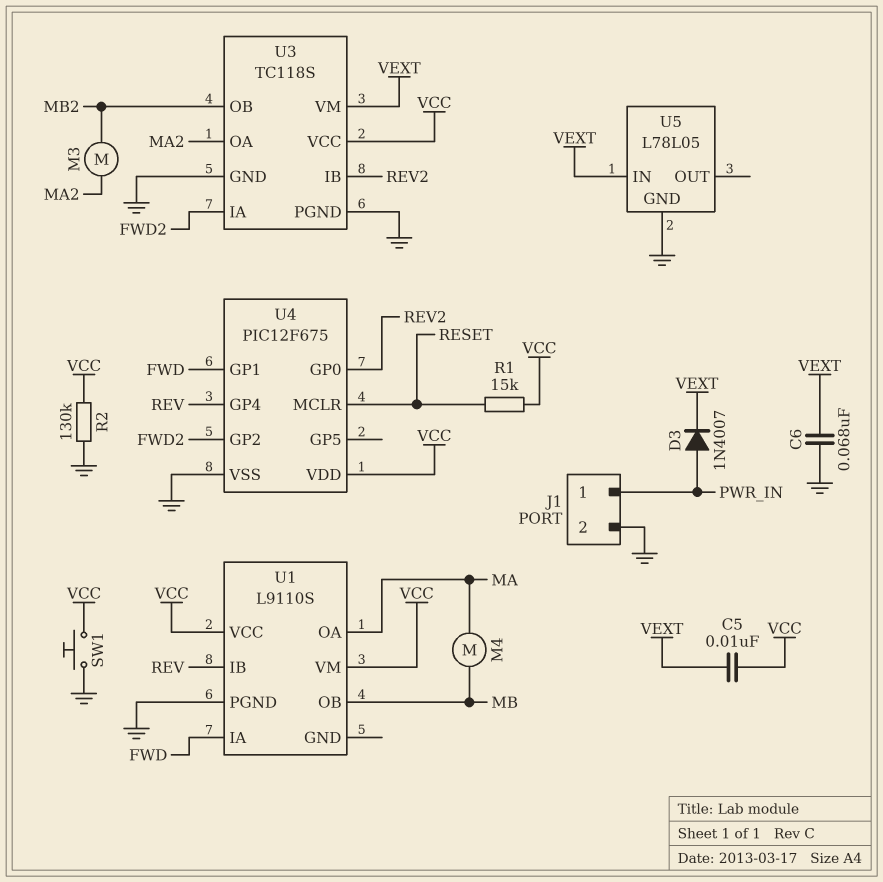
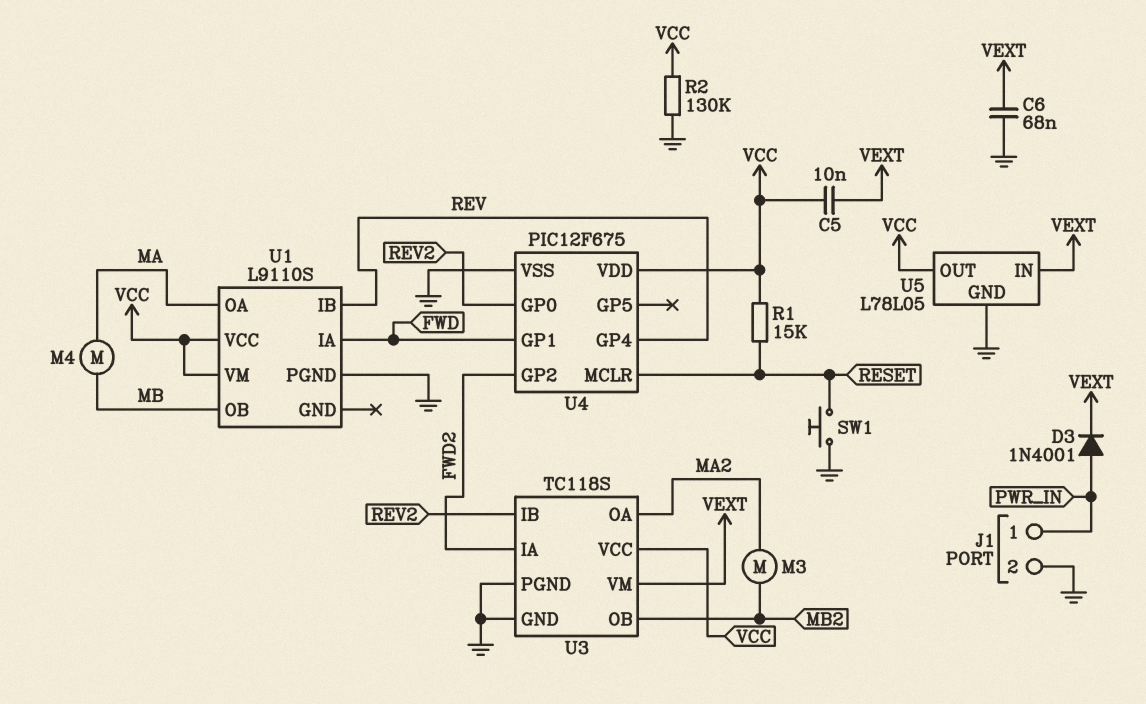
D3: diode 1N4007 (A PWR_IN, K VEXT) -> diode 1N4001 (A PWR_IN, K VEXT)
SW1: button (GND, VCC) -> button (GND, RESET)
U5 pin OUT: none -> VCC

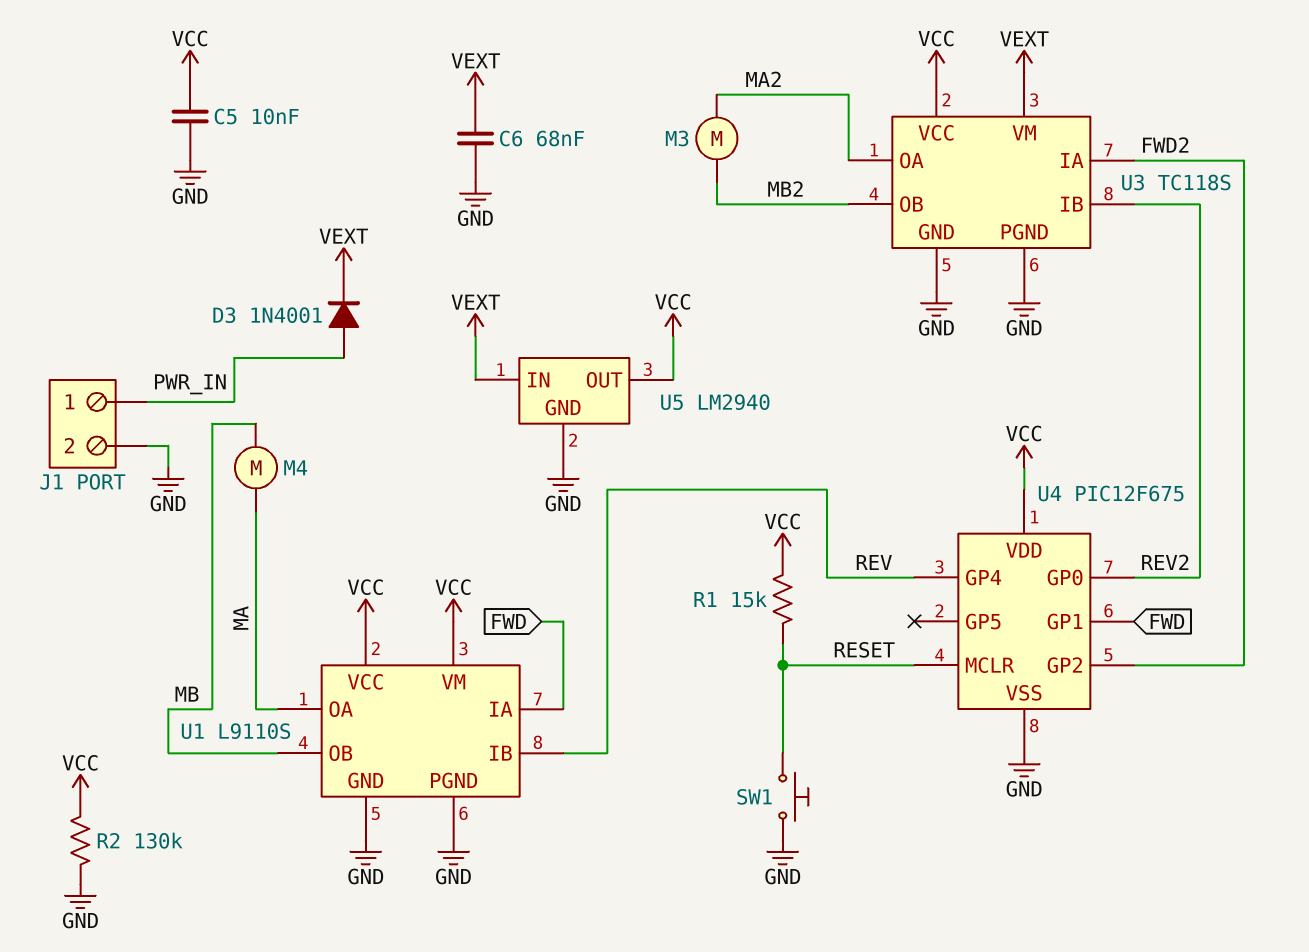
C5: 10nF (VCC, VEXT) -> 10nF (GND, VCC)
U1 pin GND: none -> GND
U5: L78L05 -> LM2940

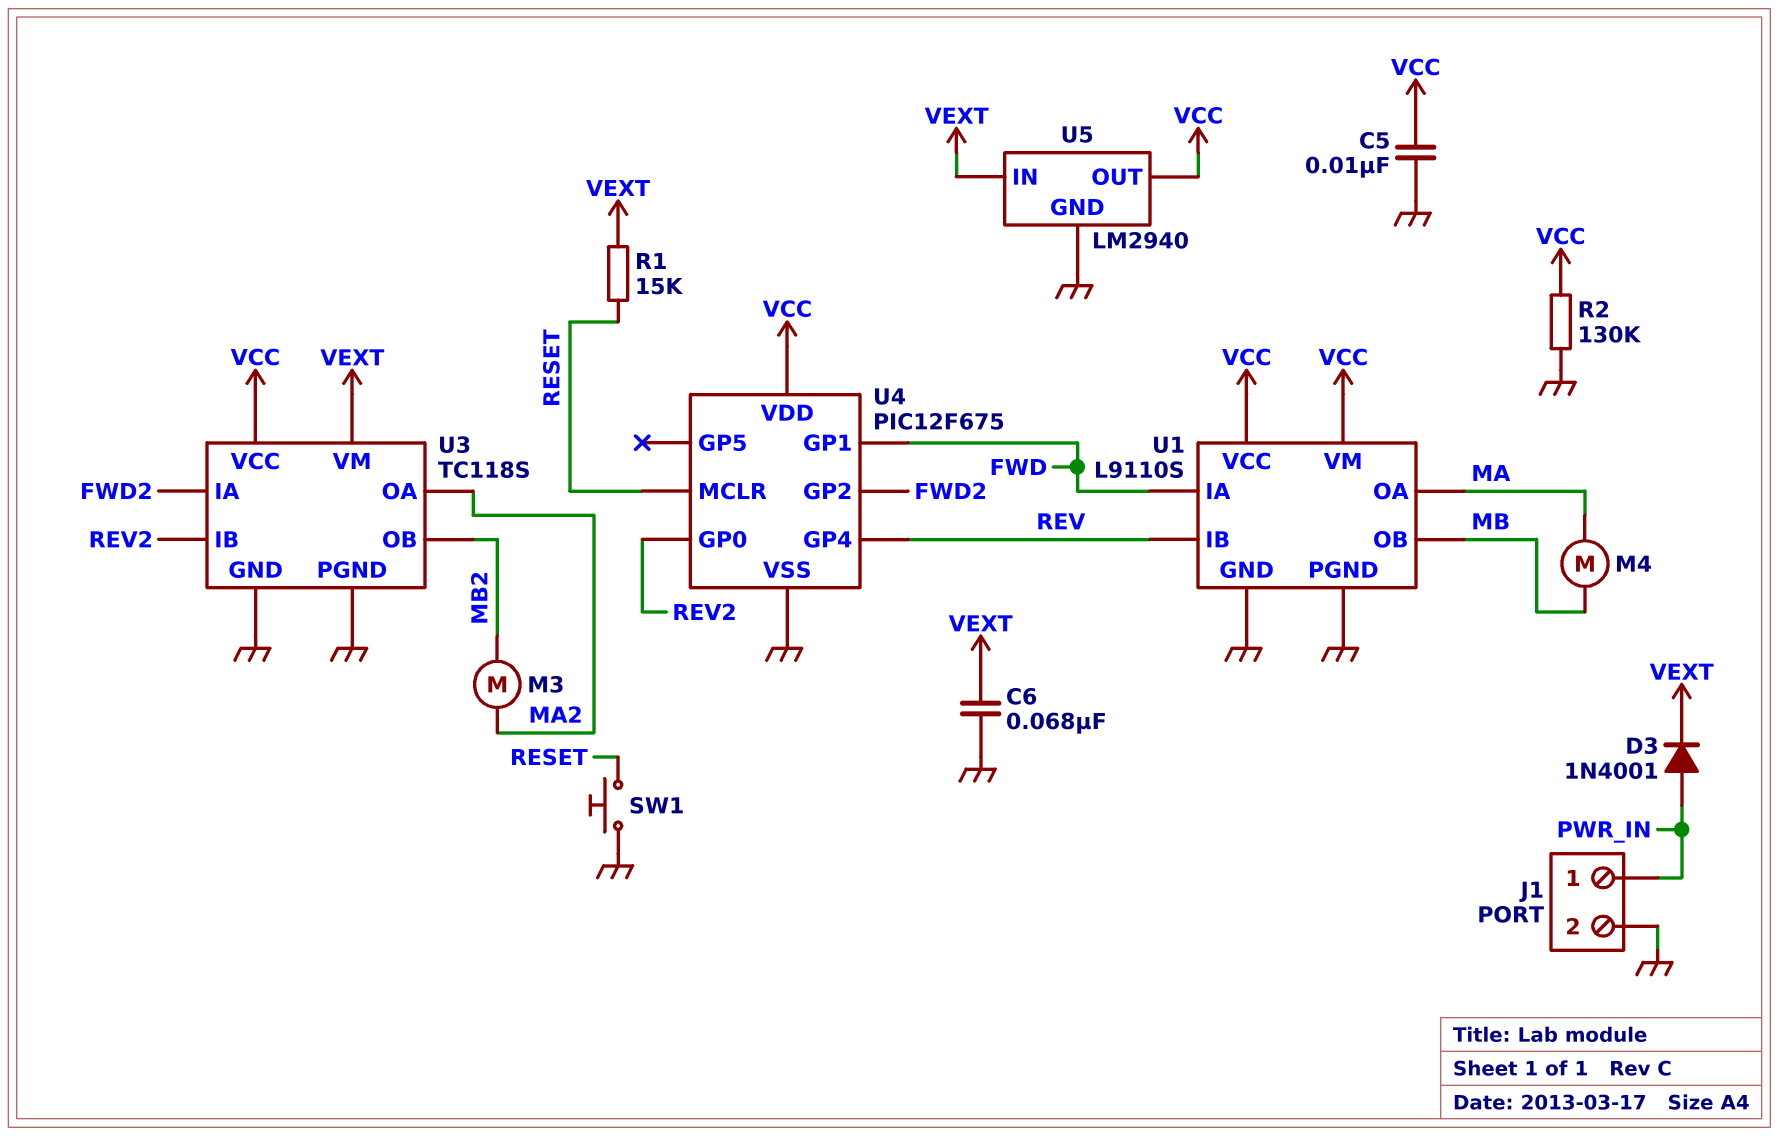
R1: 15k (RESET, VCC) -> 15k (RESET, VEXT)

